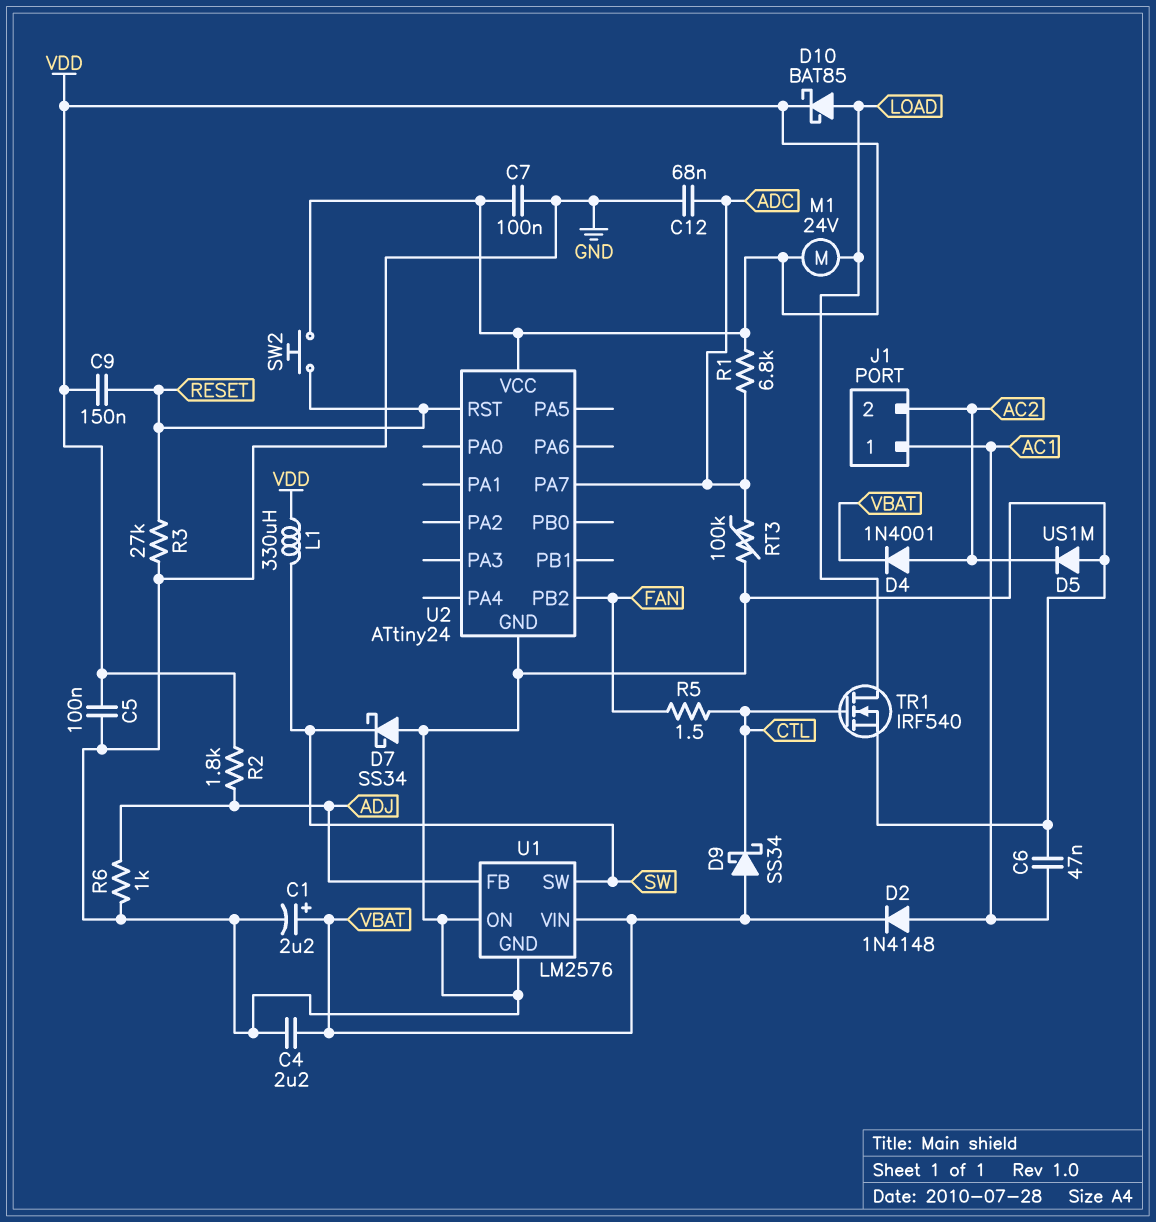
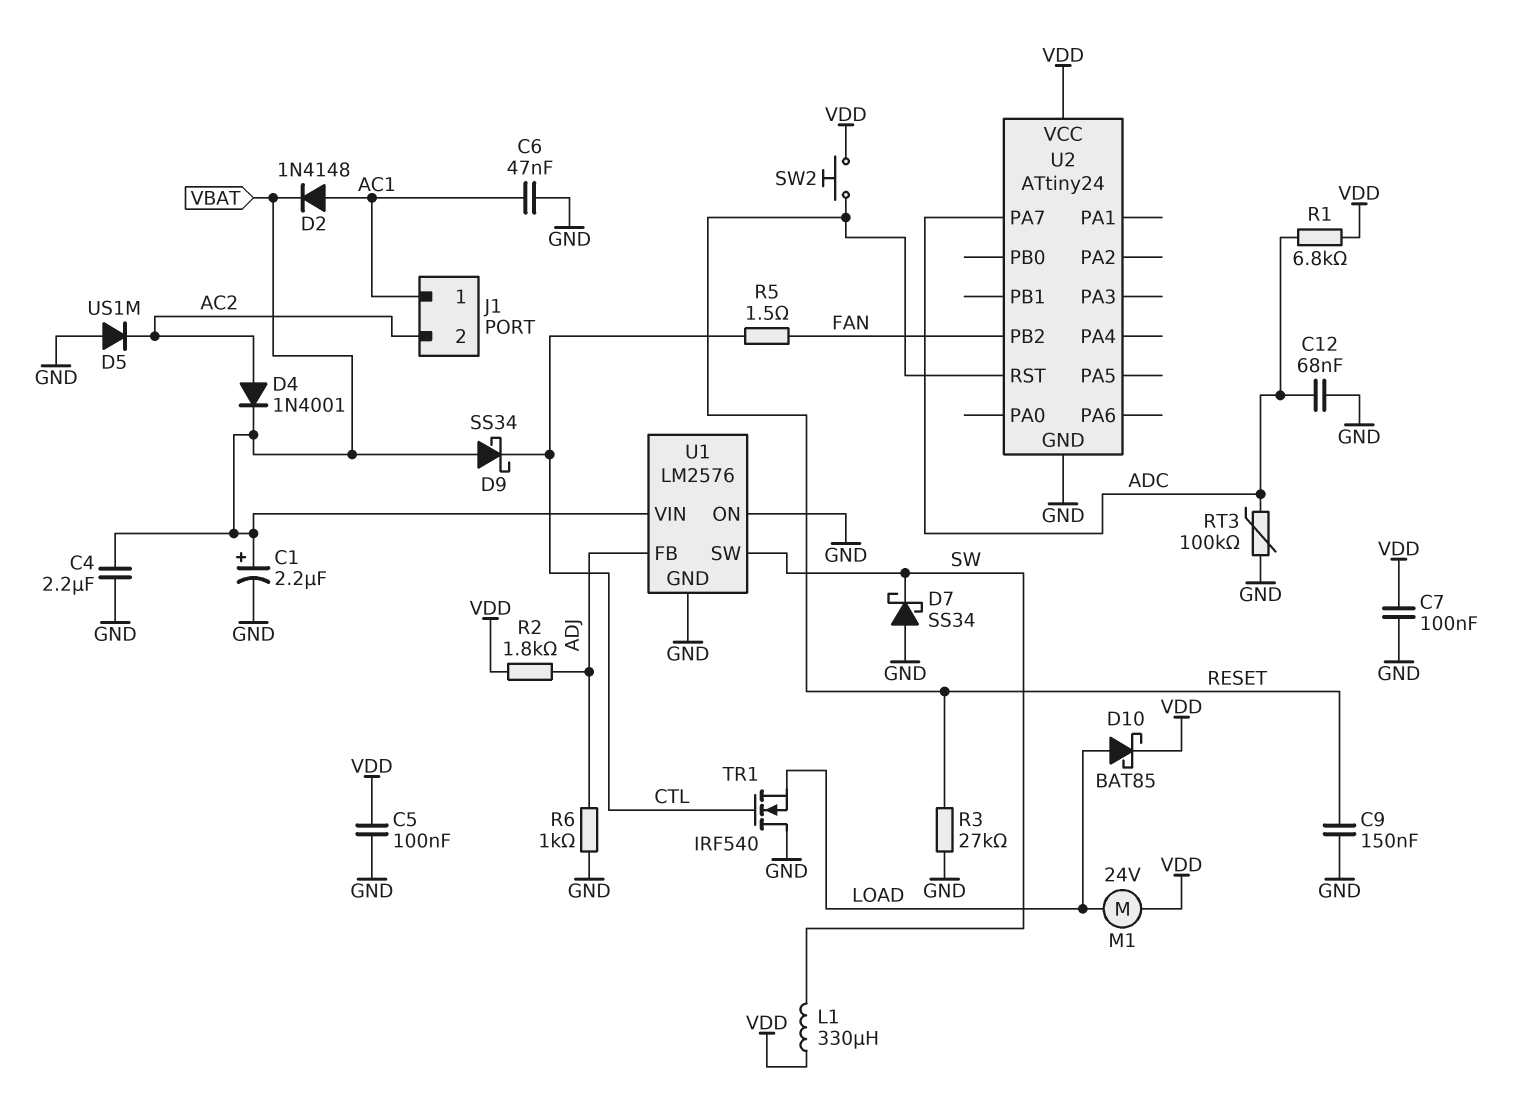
C9: 150nF (RESET, VDD) -> 150nF (GND, RESET)
TR1: NMOS IRF540 (G CTL, D LOAD, S GND) -> NMOS IRF540 (G CTL, D GND, S LOAD)

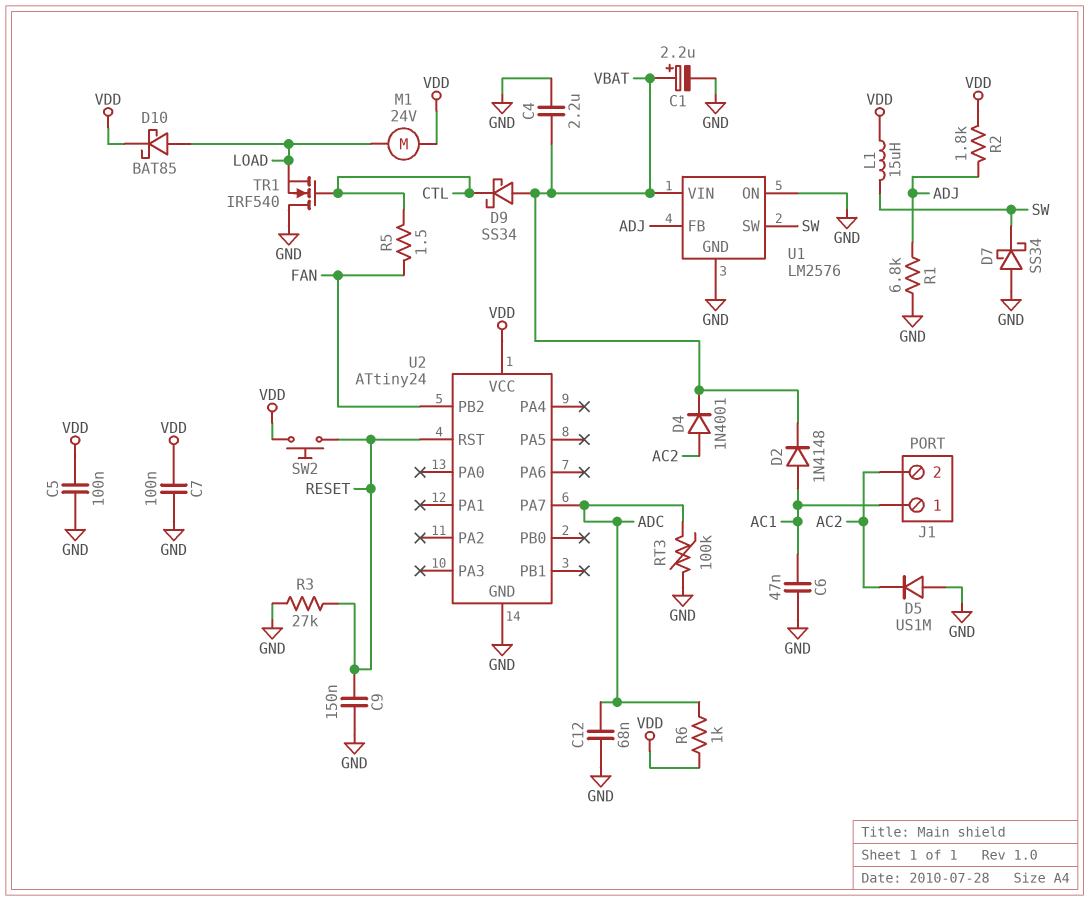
L1: 330uH (SW, VDD) -> 15uH (SW, VDD)
R1: 6.8k (ADC, VDD) -> 6.8k (ADJ, GND)
R6: 1k (ADJ, GND) -> 1k (ADC, VDD)

